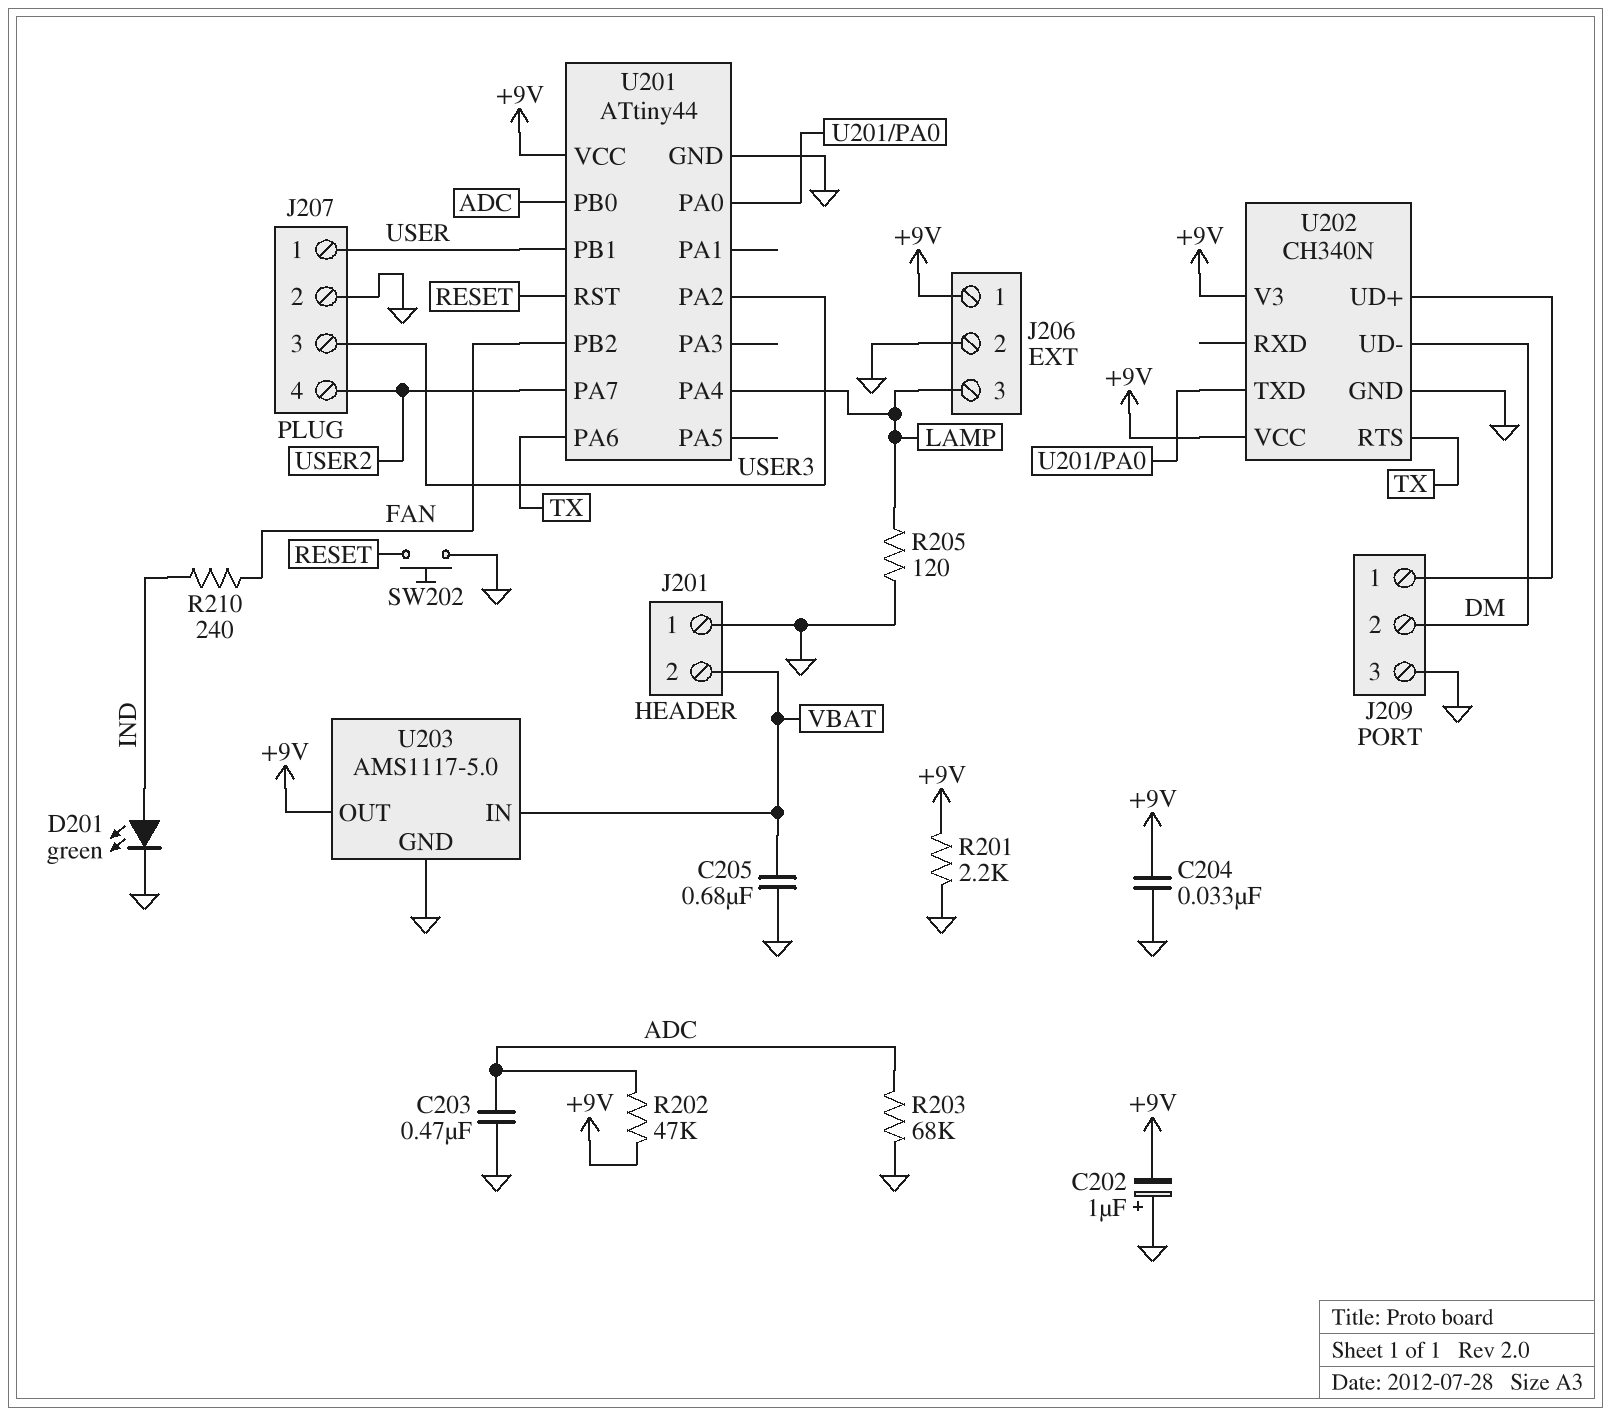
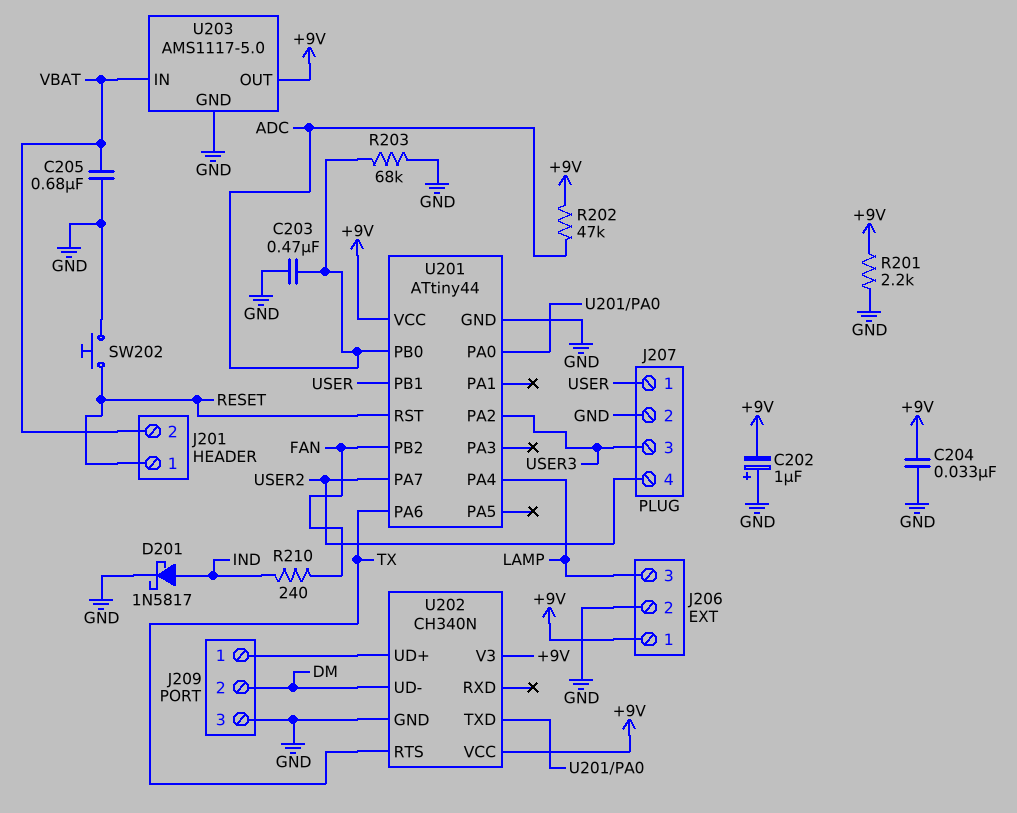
D201: LED green (A IND, K GND) -> schottky 1N5817 (A IND, K GND)
J201 pin 1: GND -> RESET
R205: 120 (GND, LAMP) -> none

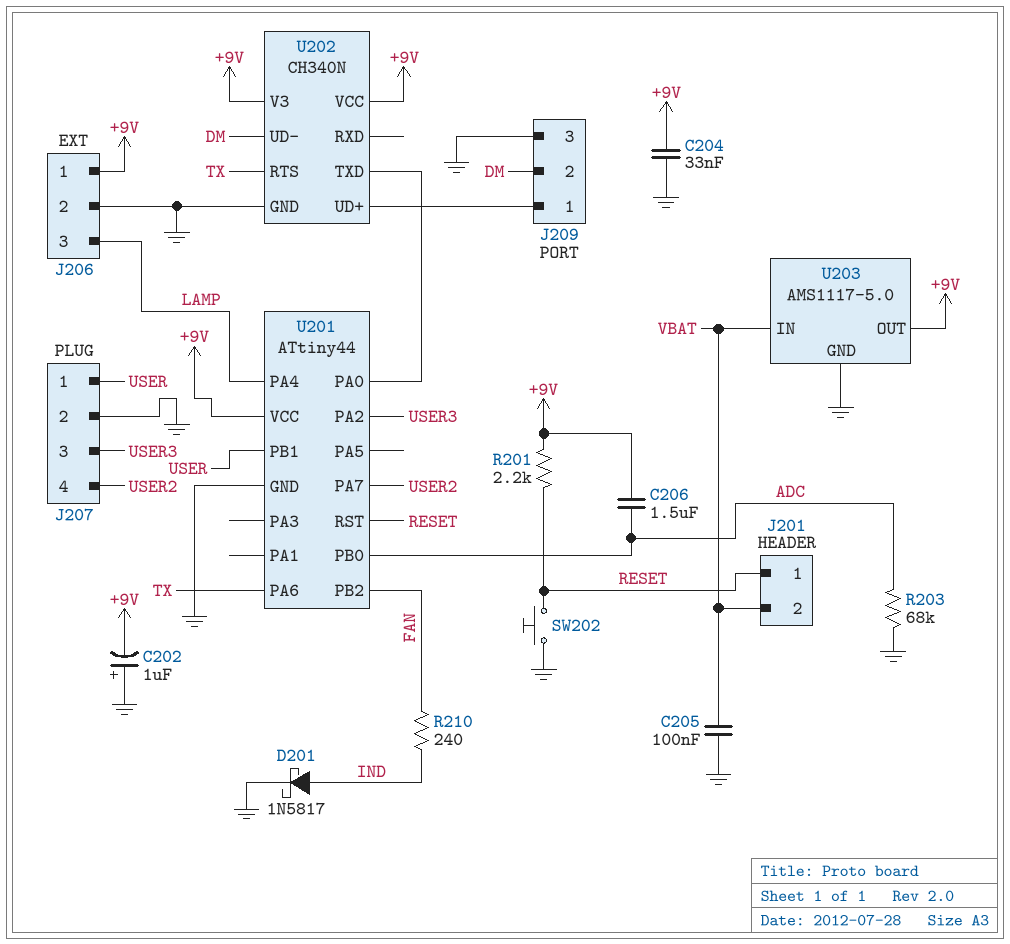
C203: 470nF (ADC, GND) -> none
C205: 680nF (GND, VBAT) -> 100nF (GND, VBAT)
C206: none -> 1.5uF (+9V, ADC)
R201: 2.2k (+9V, GND) -> 2.2k (+9V, RESET)
R202: 47k (+9V, ADC) -> none

